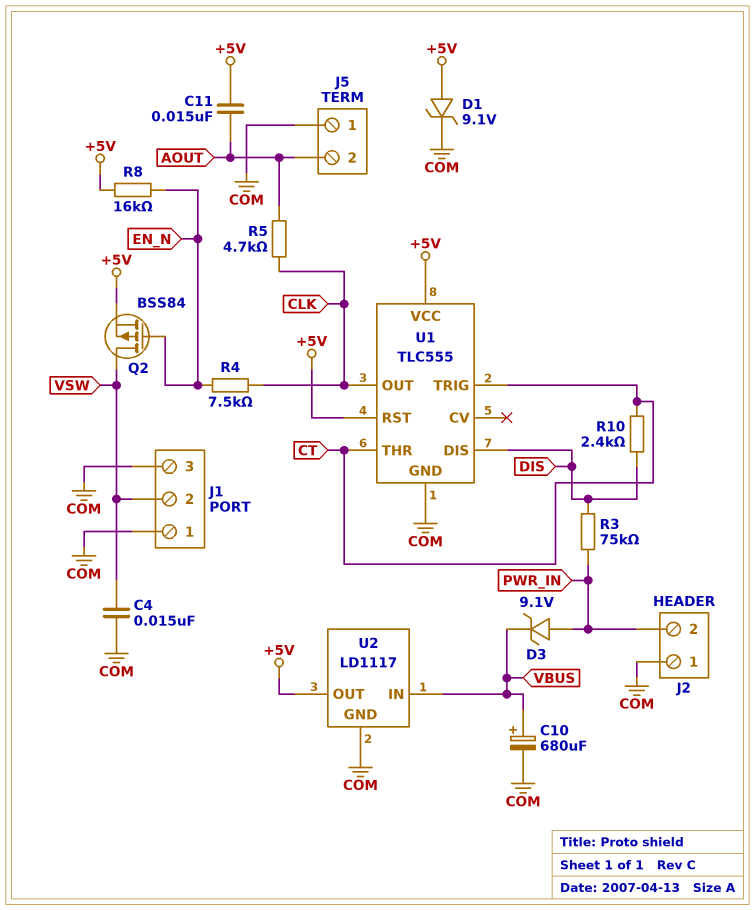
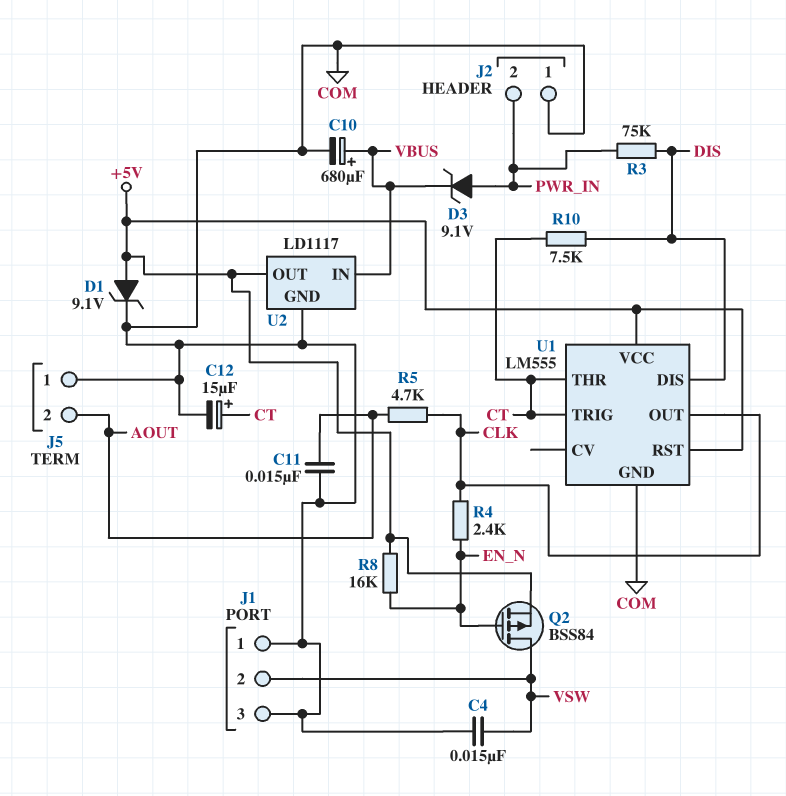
C11: 15nF (+5V, AOUT) -> 15nF (AOUT, COM)
C12: none -> 15uF (plus CT, minus COM)
R4: 7.5k (CLK, EN_N) -> 2.4k (CLK, EN_N)
R10: 2.4k (CT, DIS) -> 7.5k (CT, DIS)
U1: TLC555 -> LM555

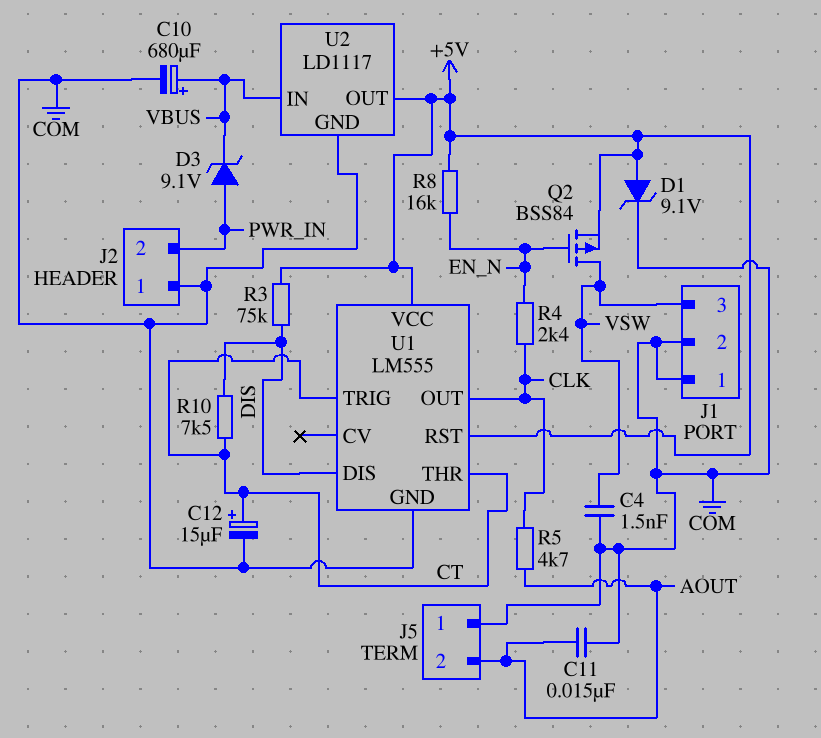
C4: 15nF (COM, VSW) -> 1.5nF (COM, VSW)
J1 pin 2: VSW -> COM
J1 pin 3: COM -> VSW
R3: 75k (DIS, PWR_IN) -> 75k (+5V, DIS)

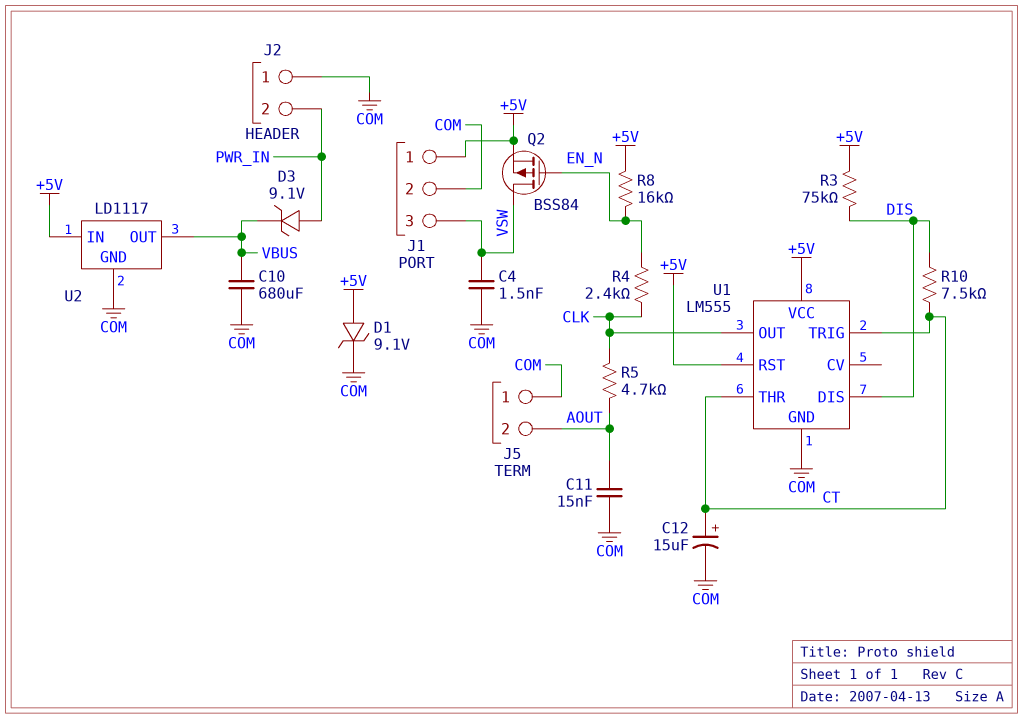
C10: 680uF (plus VBUS, minus COM) -> 680uF (COM, VBUS)
J1 pin 1: COM -> +5V
U2 pin IN: VBUS -> +5V
U2 pin OUT: +5V -> VBUS

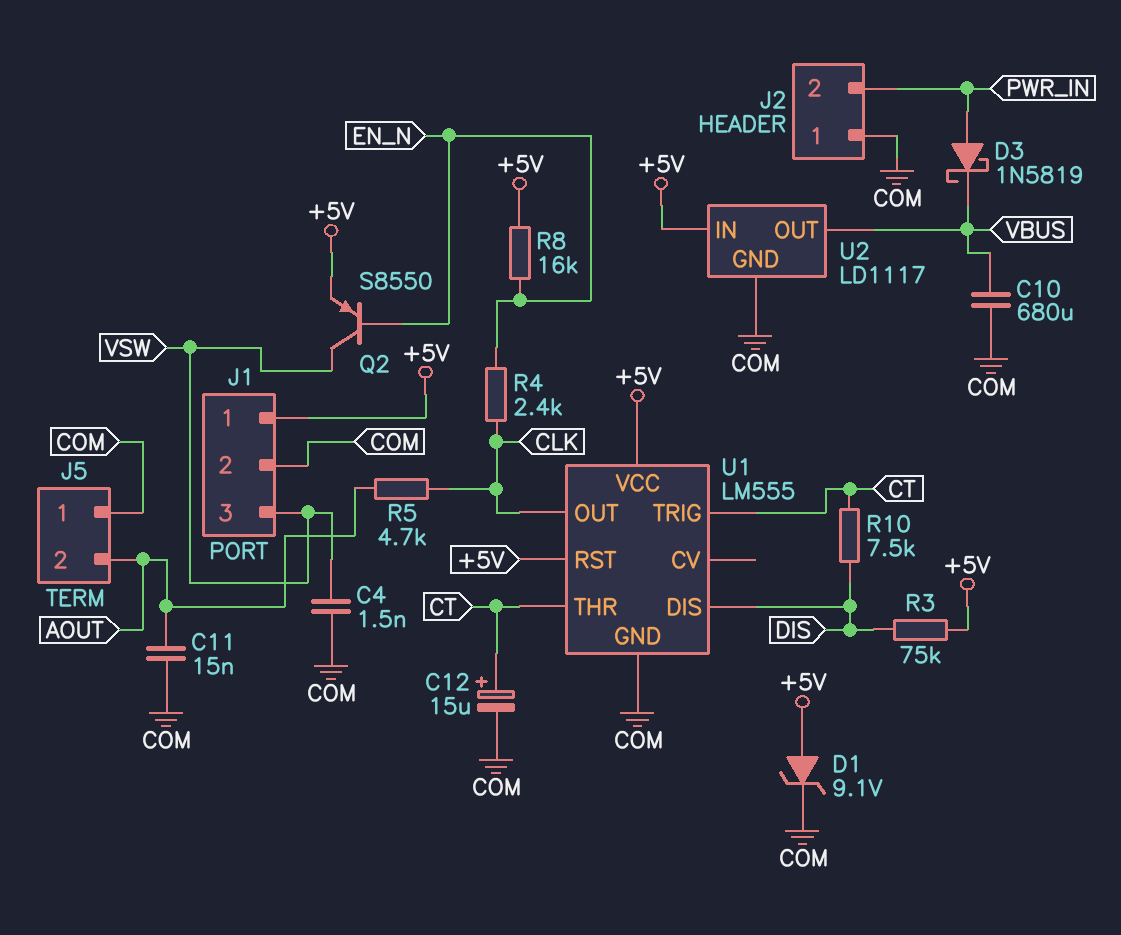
D3: zener 9.1V (A PWR_IN, K VBUS) -> schottky 1N5819 (A PWR_IN, K VBUS)
Q2: PMOS BSS84 (G EN_N, D VSW, S +5V) -> PNP S8550 (B EN_N, C VSW, E +5V)

